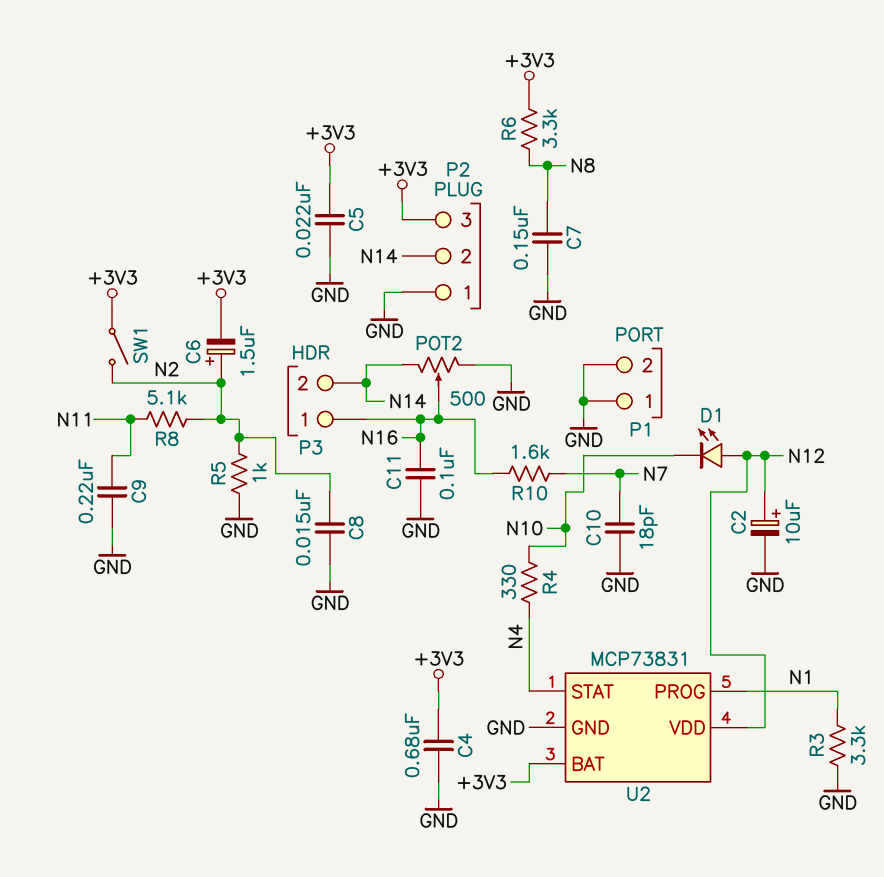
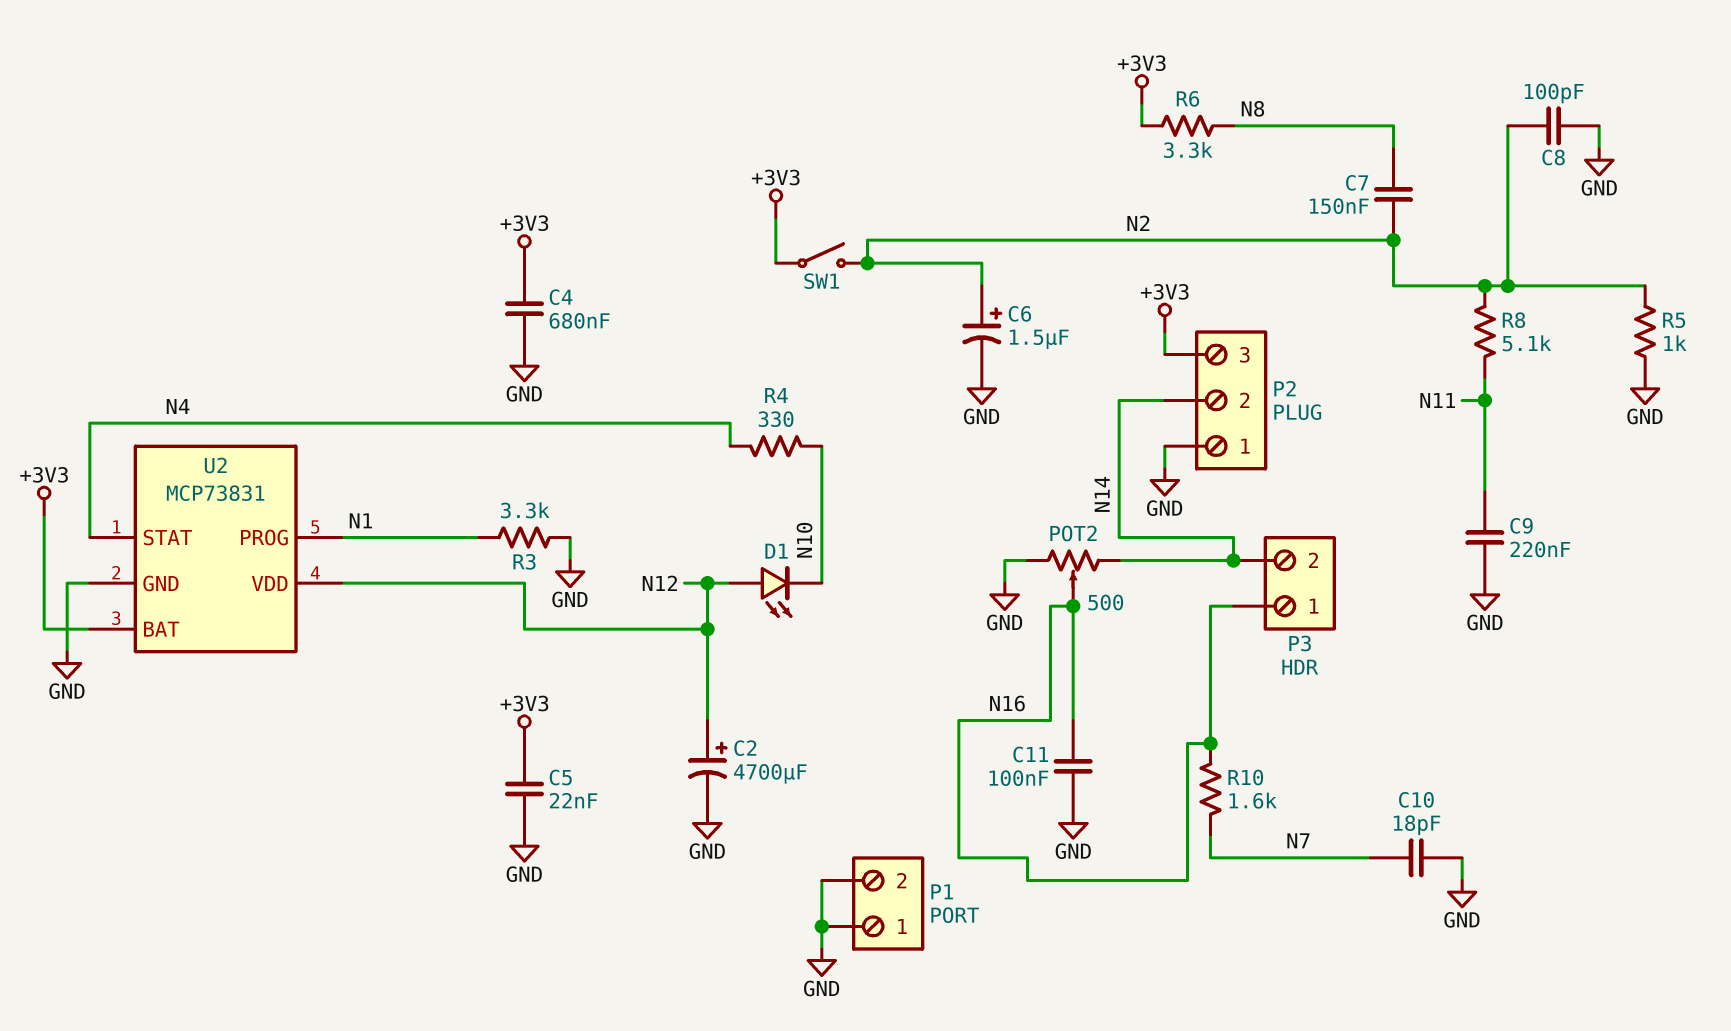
C2: 10uF (plus N12, minus GND) -> 4700uF (plus N12, minus GND)
C6: 1.5uF (plus N2, minus +3V3) -> 1.5uF (plus N2, minus GND)
C7: 150nF (GND, N8) -> 150nF (N2, N8)
C8: 15nF (GND, N2) -> 100pF (GND, N2)

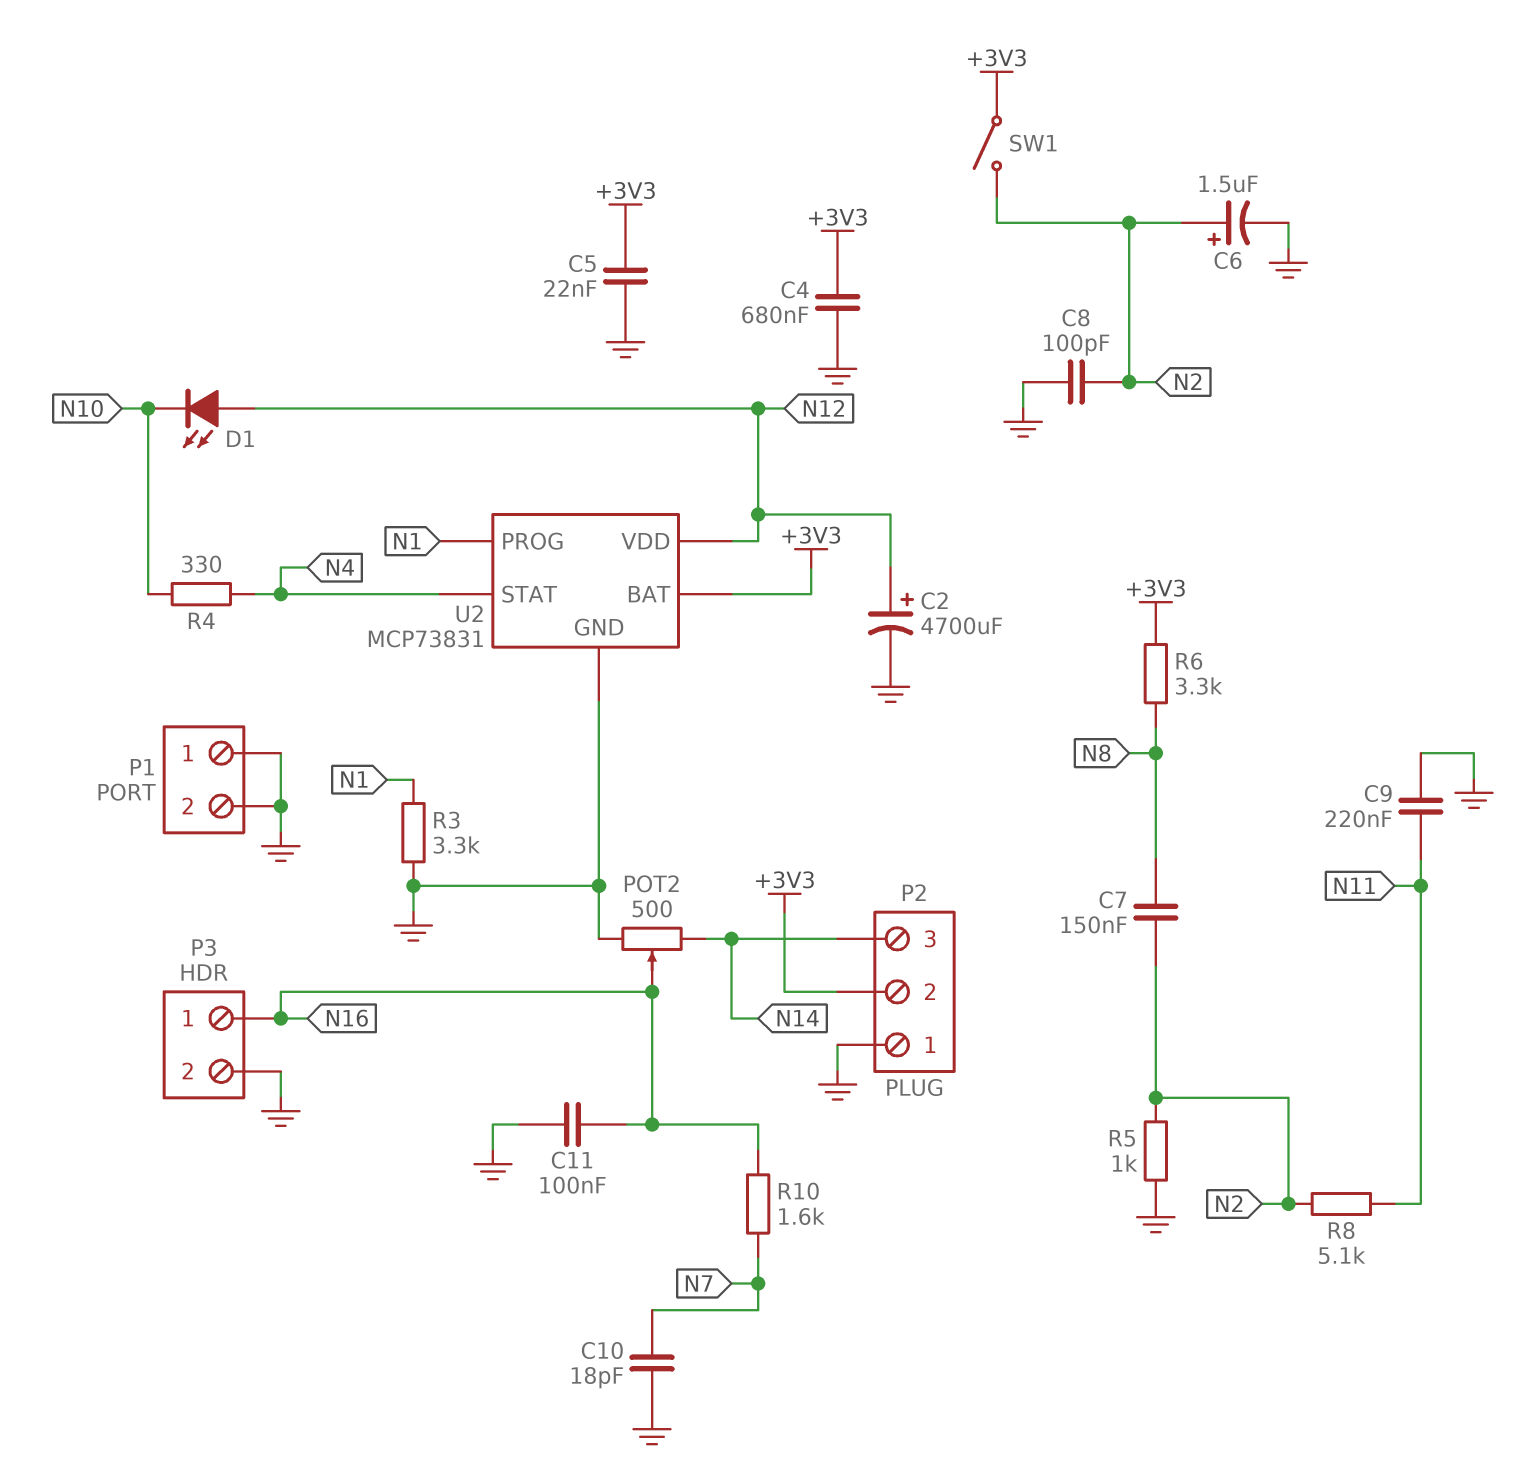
P2 pin 2: N14 -> +3V3
P2 pin 3: +3V3 -> N14
P3 pin 2: N14 -> GND

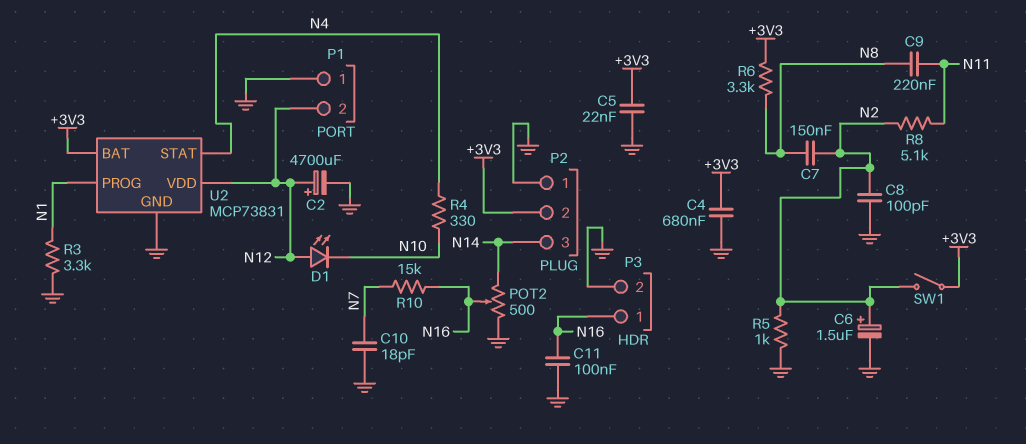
C9: 220nF (GND, N11) -> 220nF (N8, N11)
P1 pin 2: GND -> N12
R10: 1.6k (N7, N16) -> 15k (N7, N16)

